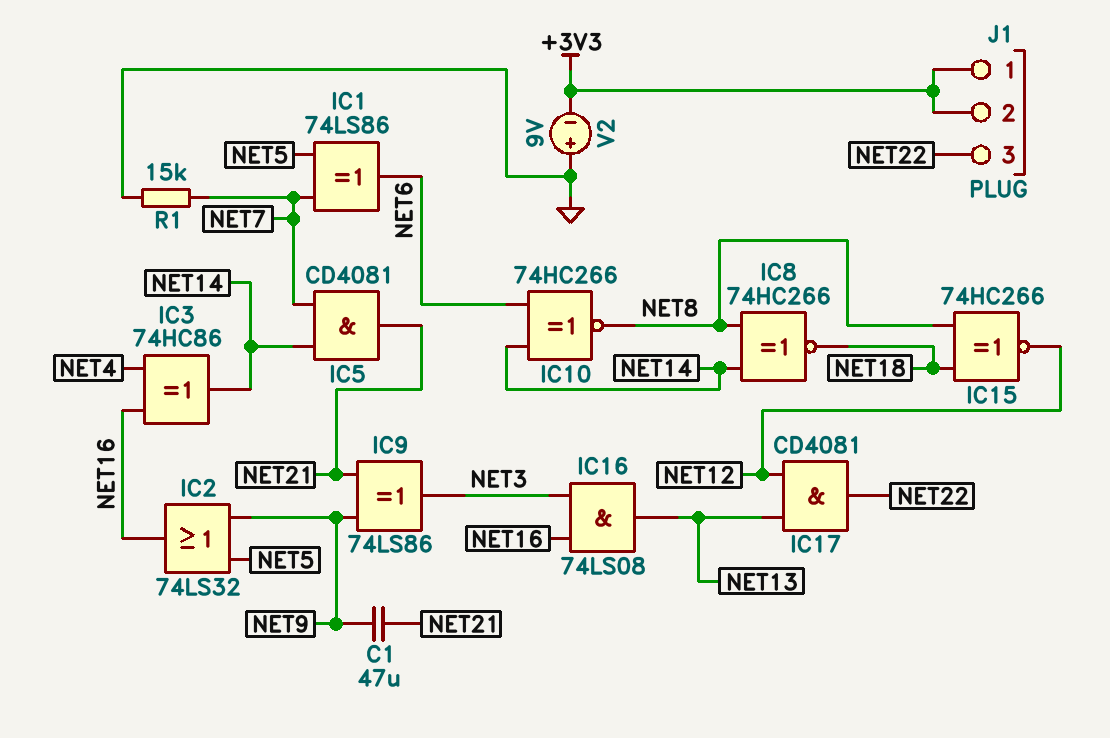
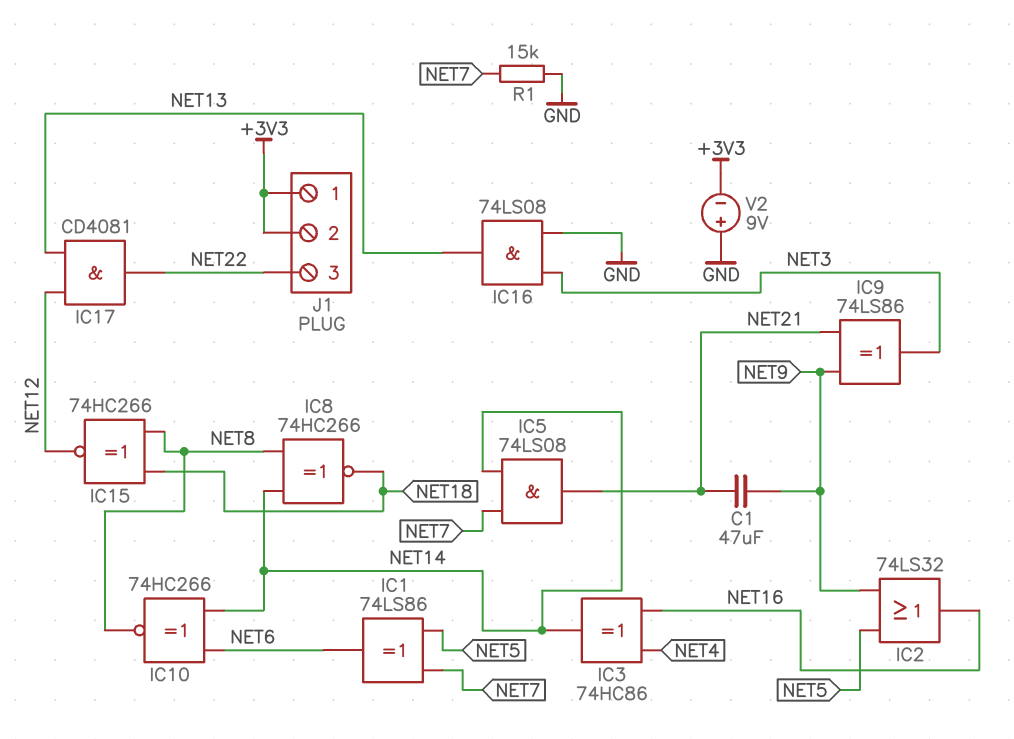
IC5: AND CD4081 (in NET7, in NET14, out NET21) -> AND 74LS08 (in NET7, in NET14, out NET21)
IC16: AND 74LS08 (in NET3, in NET16, out NET13) -> AND 74LS08 (in GND, in NET3, out NET13)

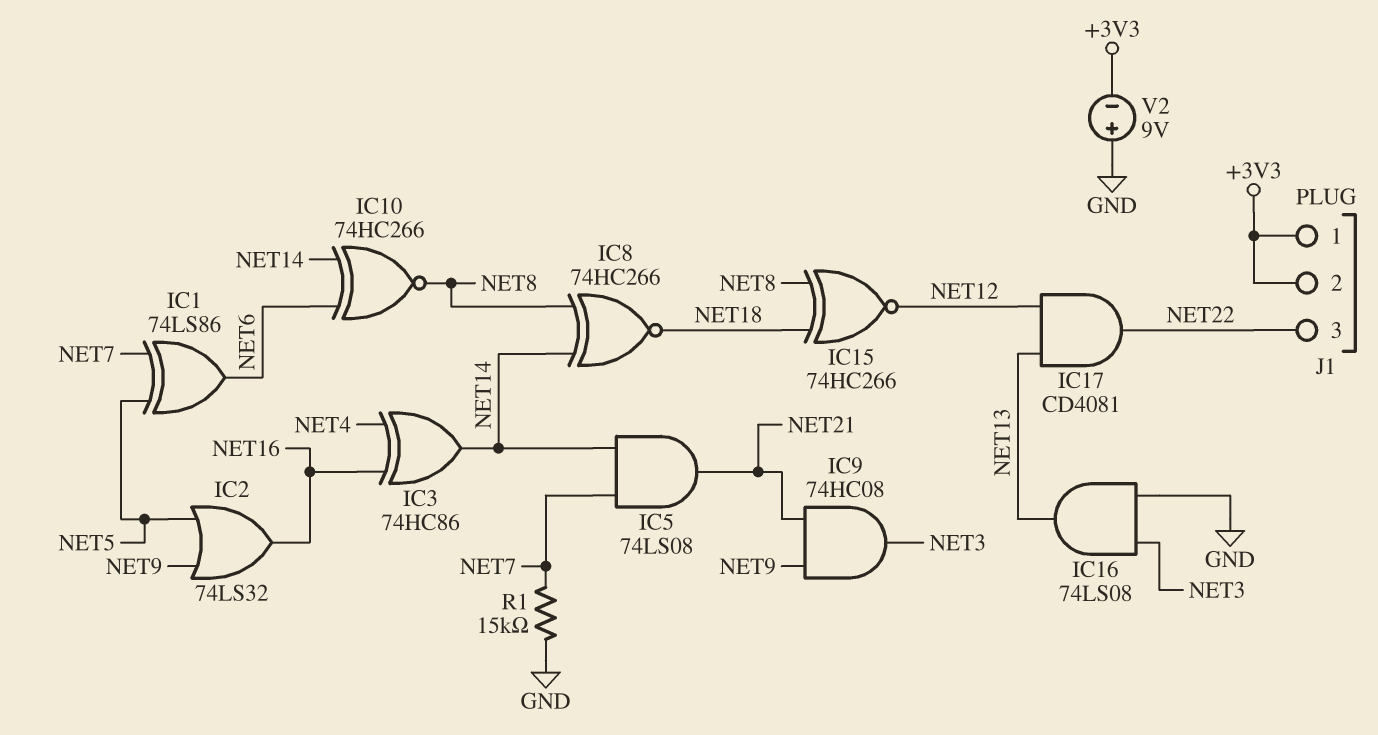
C1: 47uF (NET9, NET21) -> none
IC9: XOR 74LS86 (in NET9, in NET21, out NET3) -> AND 74HC08 (in NET9, in NET21, out NET3)

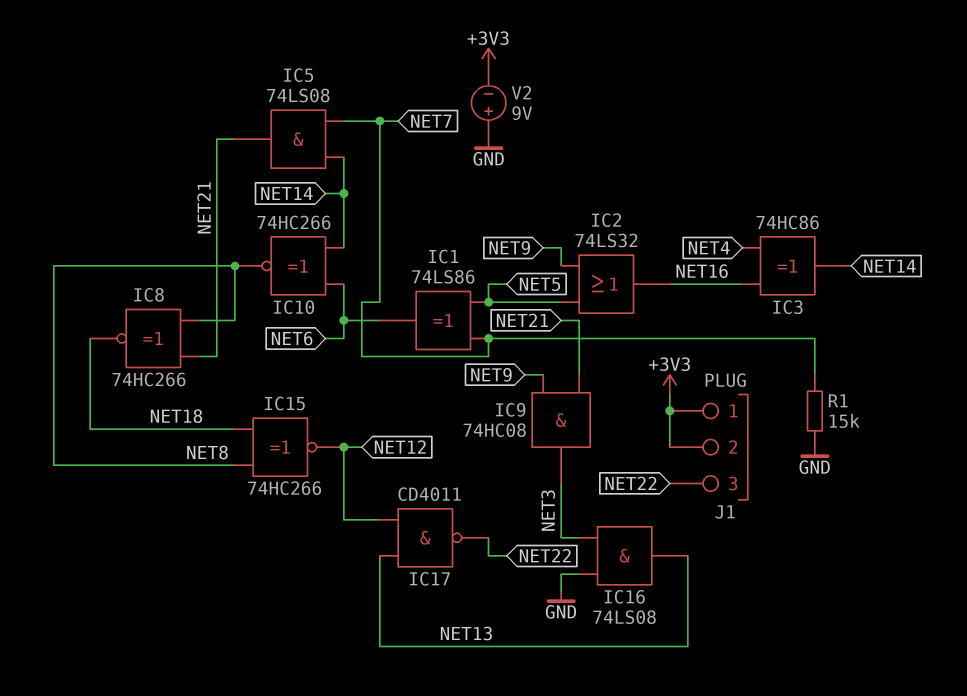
IC8: XNOR 74HC266 (in NET8, in NET14, out NET18) -> XNOR 74HC266 (in NET8, in NET21, out NET18)
IC17: AND CD4081 (in NET12, in NET13, out NET22) -> NAND CD4011 (in NET12, in NET13, out NET22)

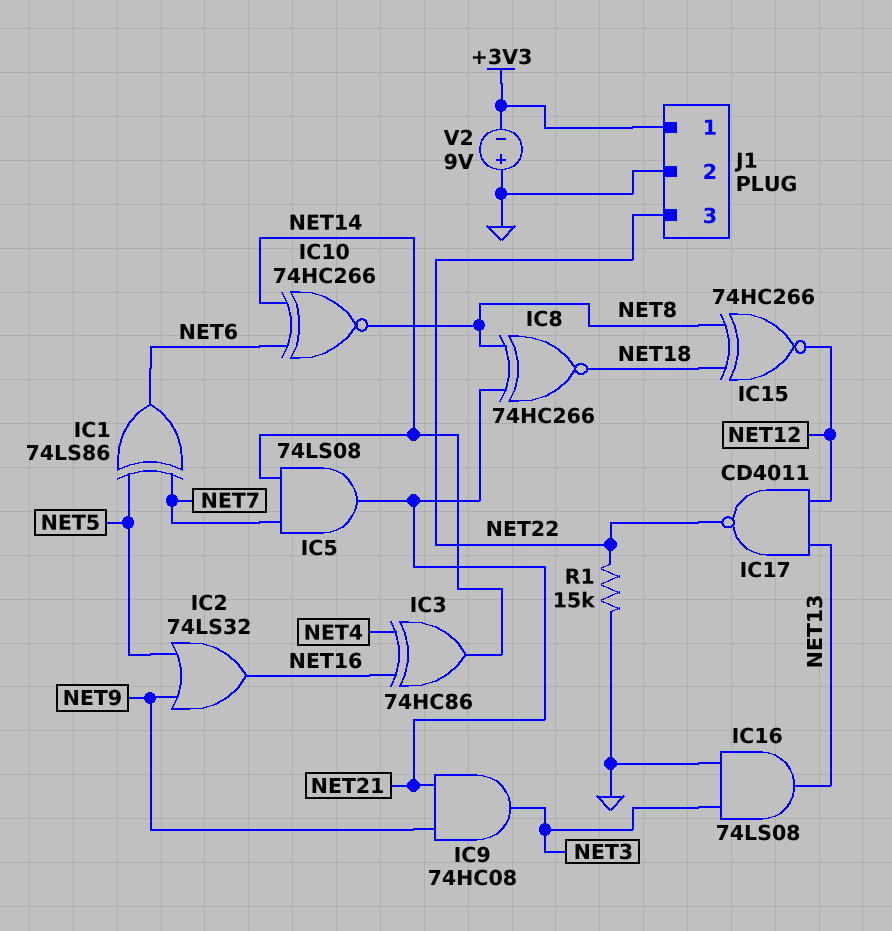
J1 pin 2: +3V3 -> GND
R1: 15k (GND, NET7) -> 15k (GND, NET22)

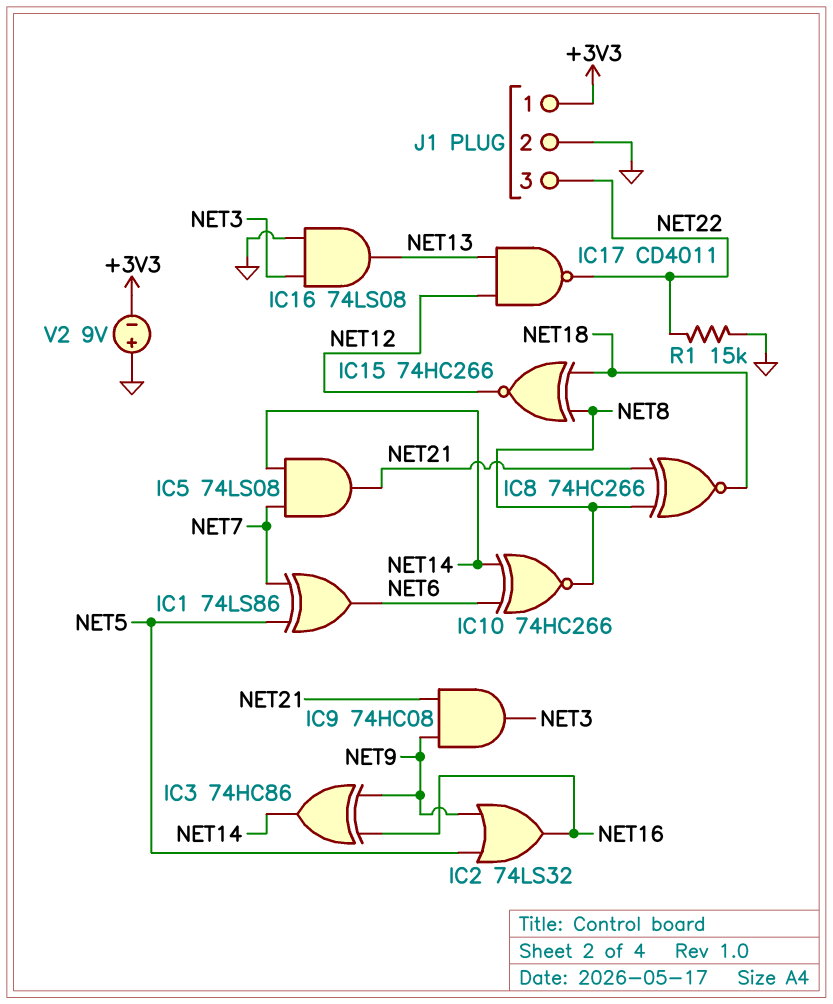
IC3: XOR 74HC86 (in NET4, in NET16, out NET14) -> XOR 74HC86 (in NET9, in NET16, out NET14)

